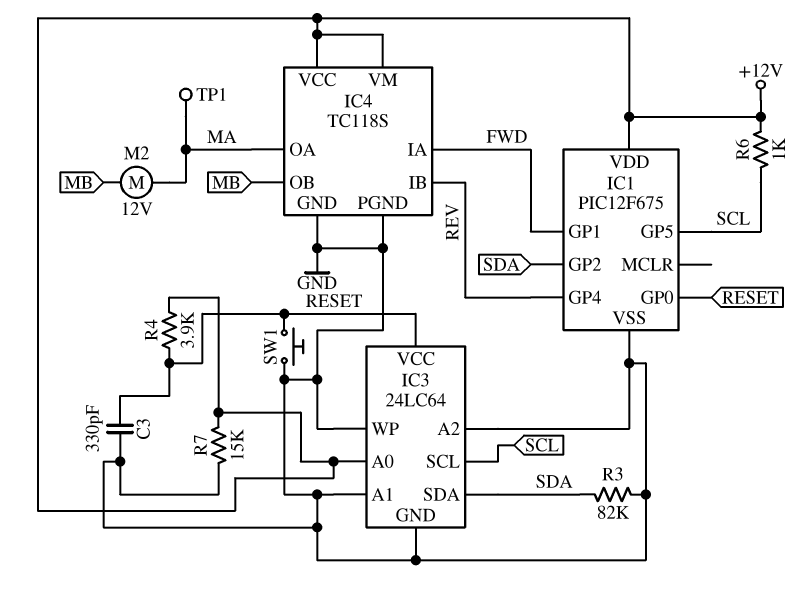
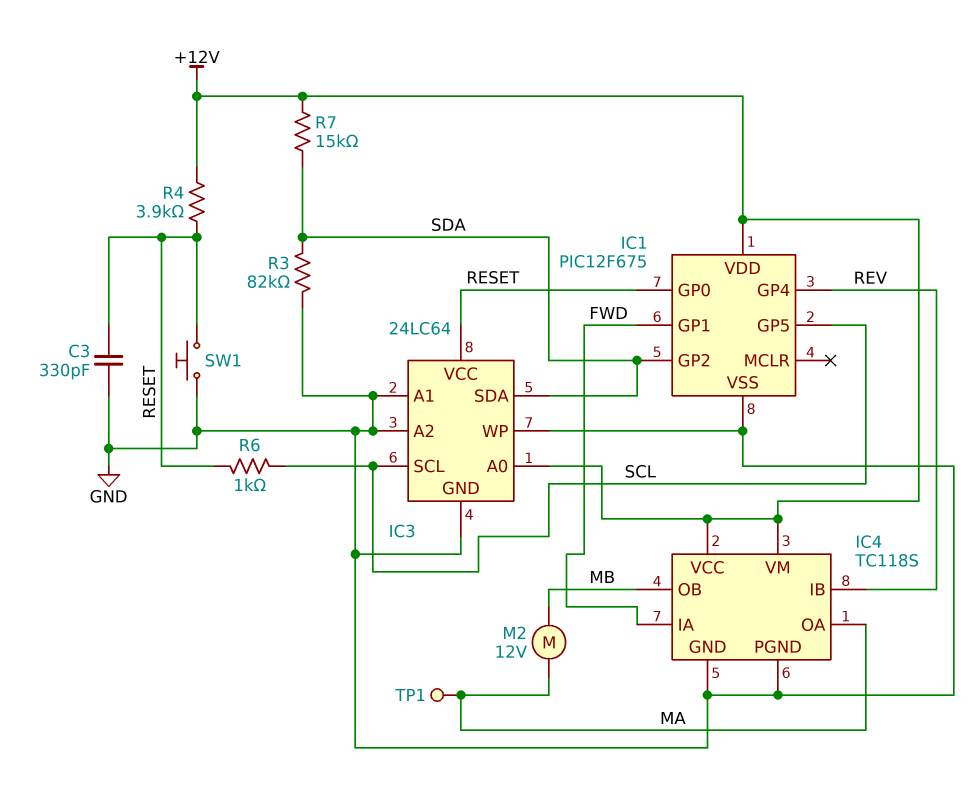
R6: 1k (+12V, SCL) -> 1k (RESET, SCL)
R7: 15k (+12V, GND) -> 15k (+12V, SDA)

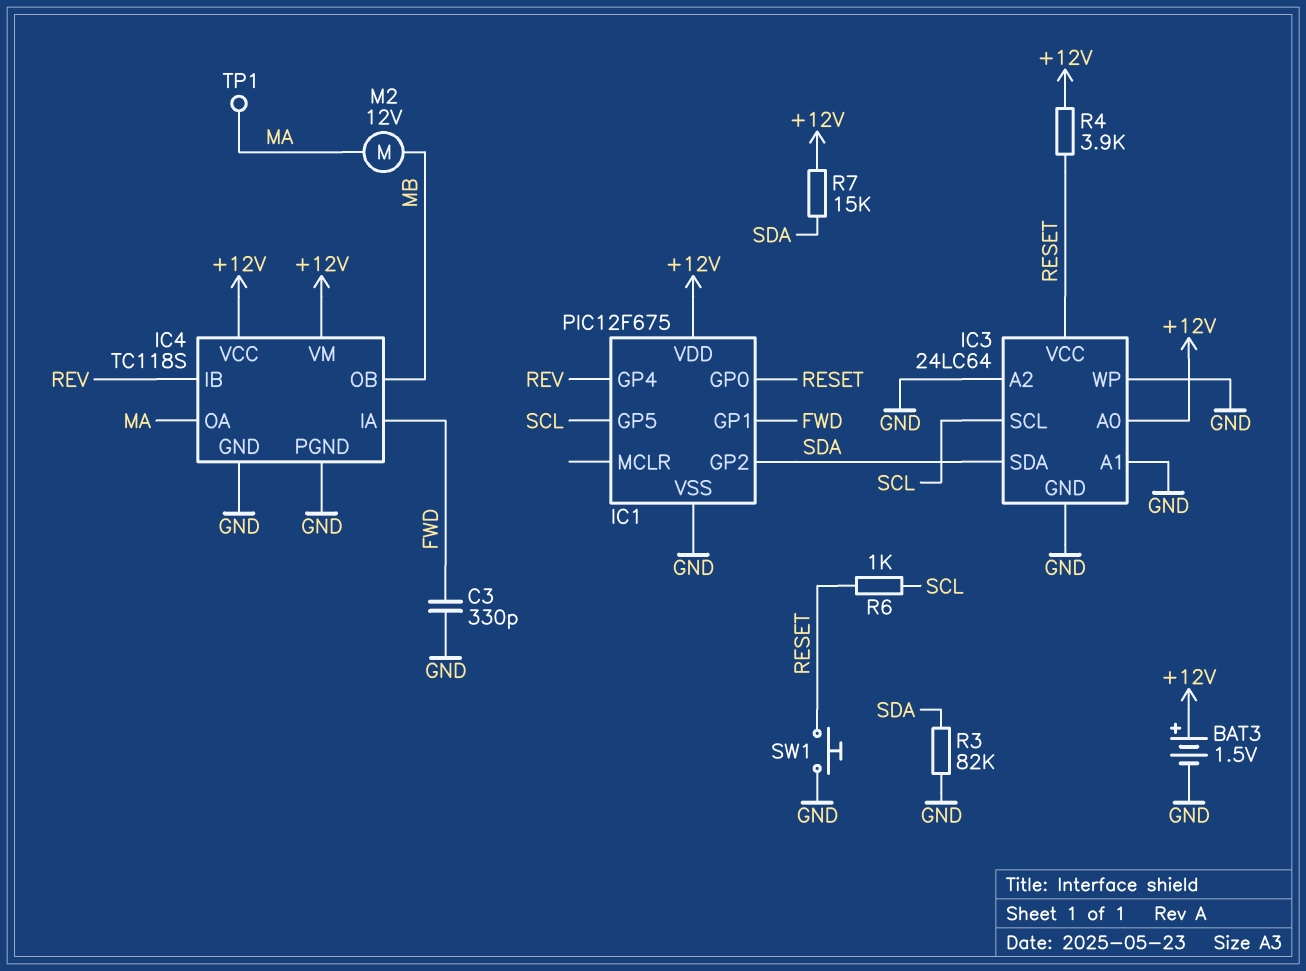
BAT3: none -> 1.5V (plus +12V, minus GND)
C3: 330pF (GND, RESET) -> 330pF (FWD, GND)

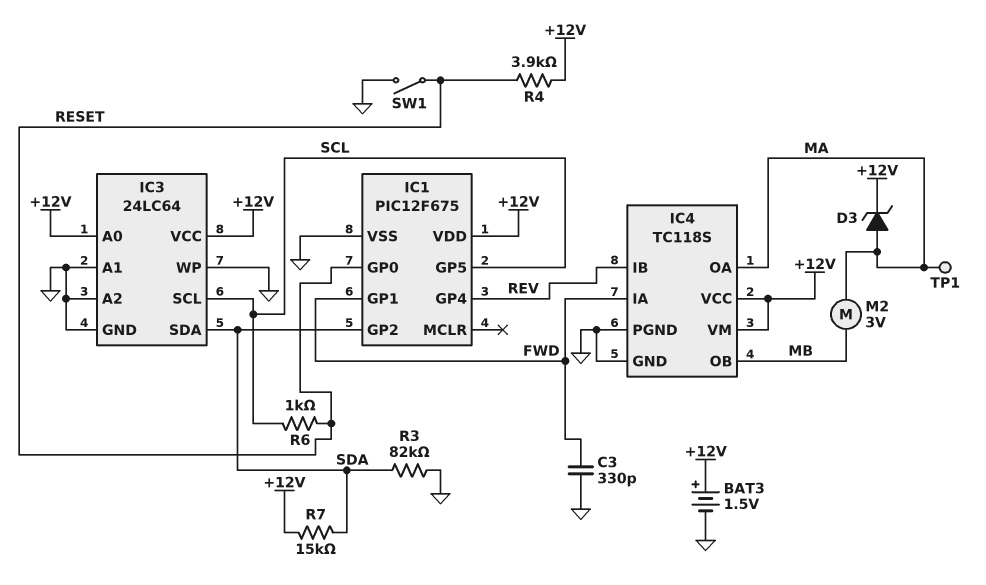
D3: none -> zener (A MA, K +12V)
IC3 pin VCC: RESET -> +12V
M2: motor 12V (MA, MB) -> motor 3V (MA, MB)
SW1: button (GND, RESET) -> switch (GND, RESET)

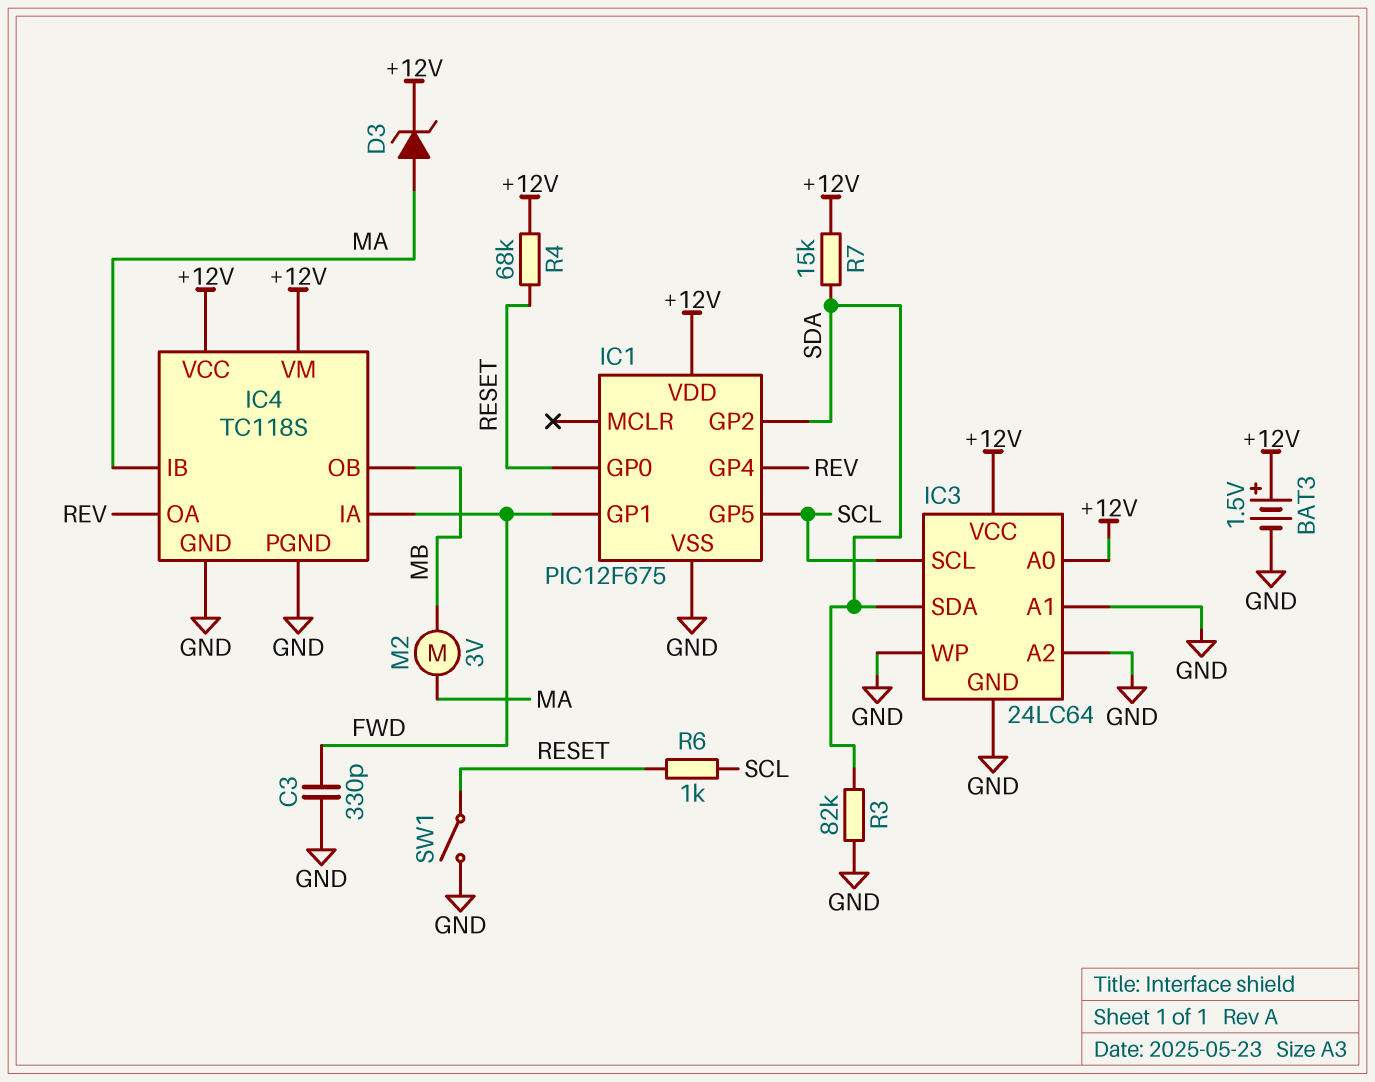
IC4 pin IB: REV -> MA
IC4 pin OA: MA -> REV
R4: 3.9k (+12V, RESET) -> 68k (+12V, RESET)
TP1: test point (MA) -> none

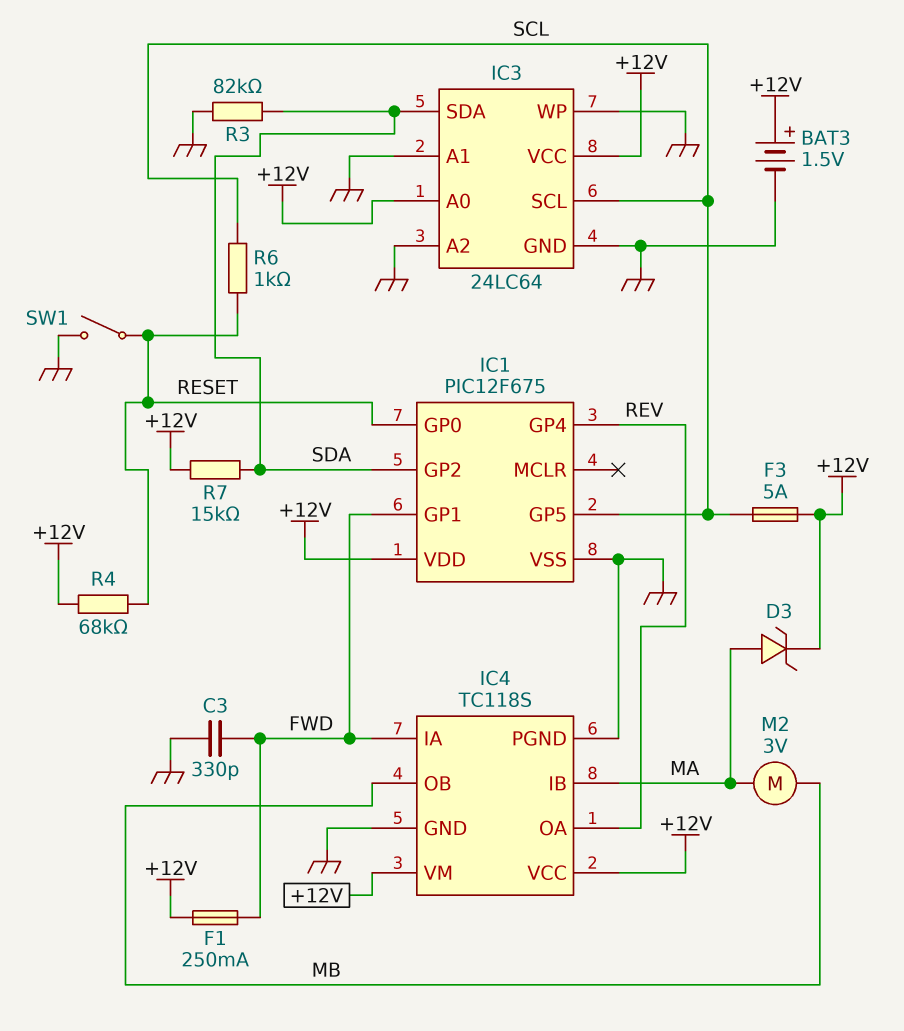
F1: none -> 250mA (+12V, FWD)
F3: none -> 5A (+12V, SCL)

